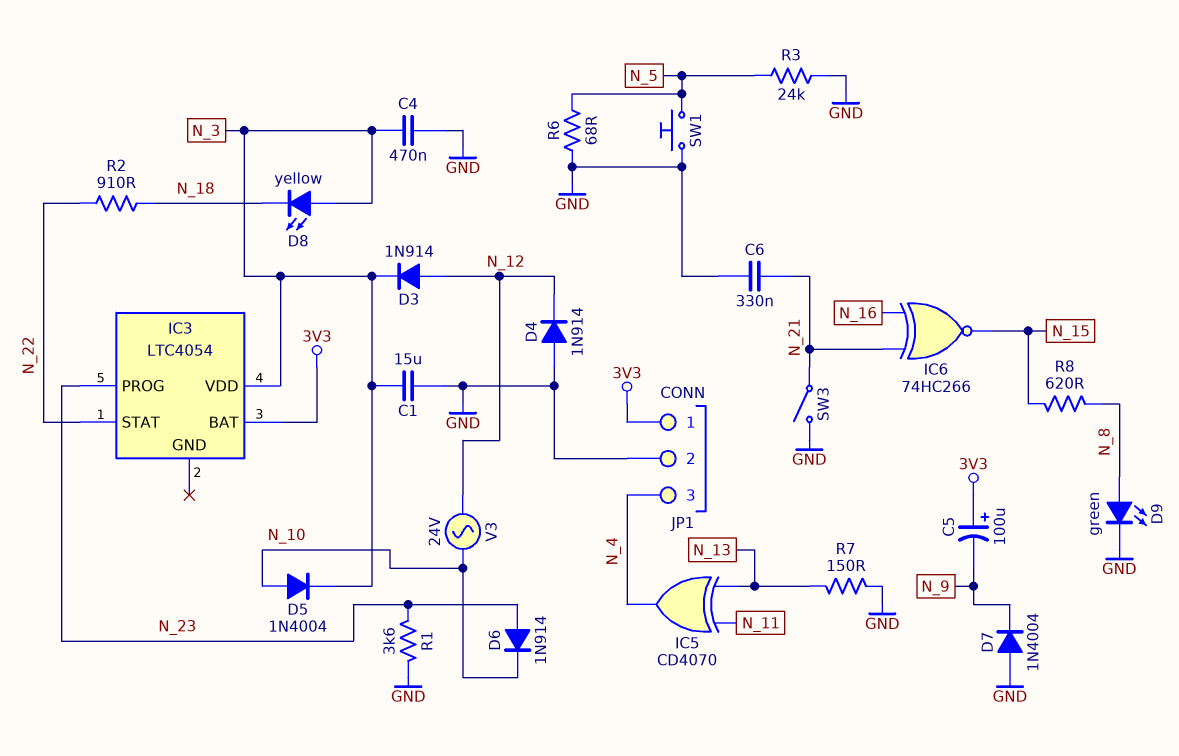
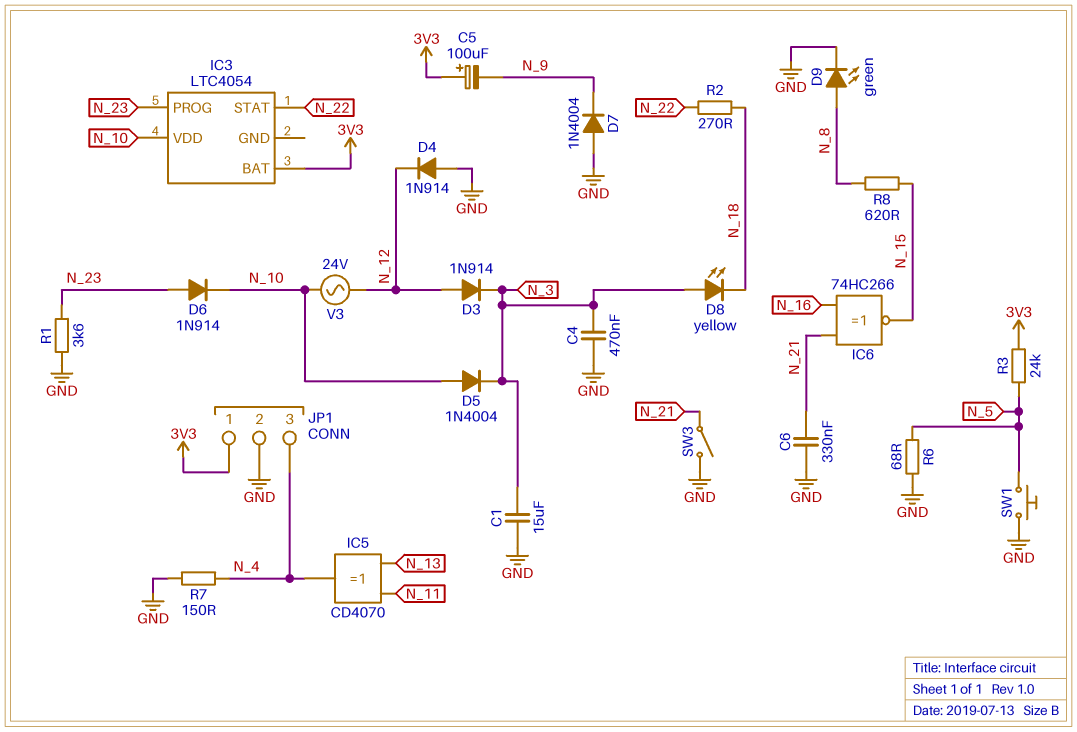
IC3 pin VDD: N_3 -> N_10
R2: 910 (N_18, N_22) -> 270 (N_18, N_22)
R3: 24k (GND, N_5) -> 24k (3V3, N_5)
R7: 150 (GND, N_13) -> 150 (GND, N_4)

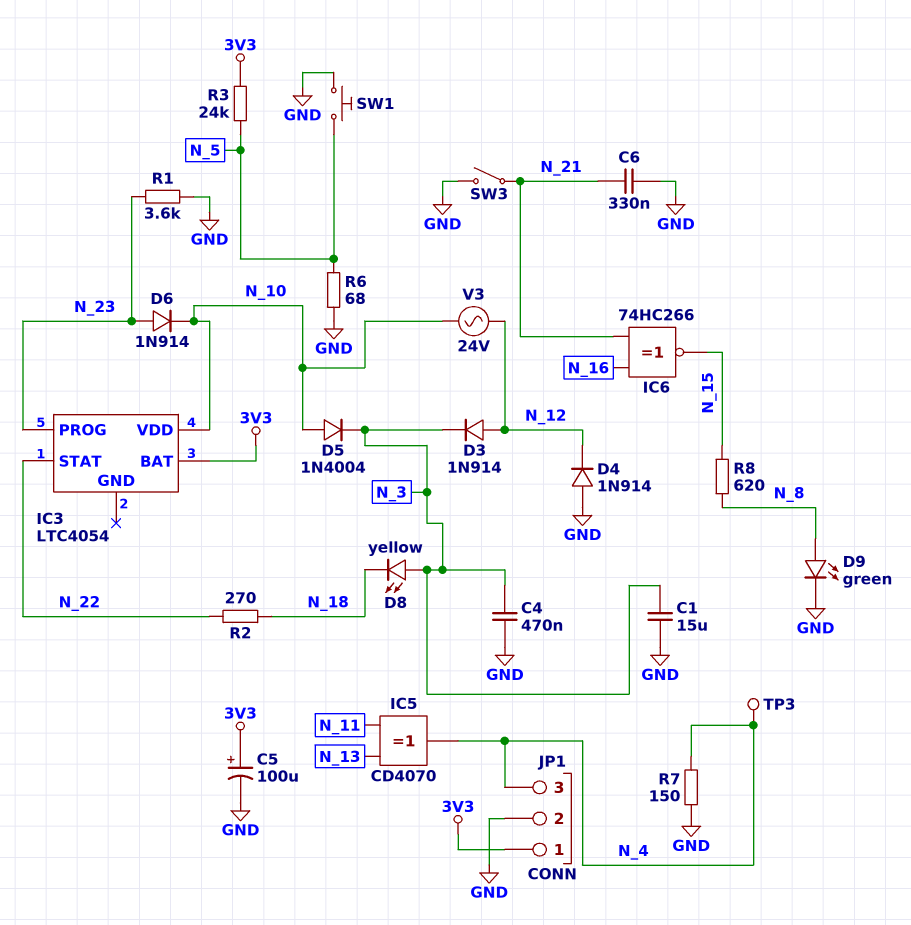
C5: 100uF (plus 3V3, minus N_9) -> 100uF (plus 3V3, minus GND)
D7: diode 1N4004 (A GND, K N_9) -> none
TP3: none -> test point (N_4)

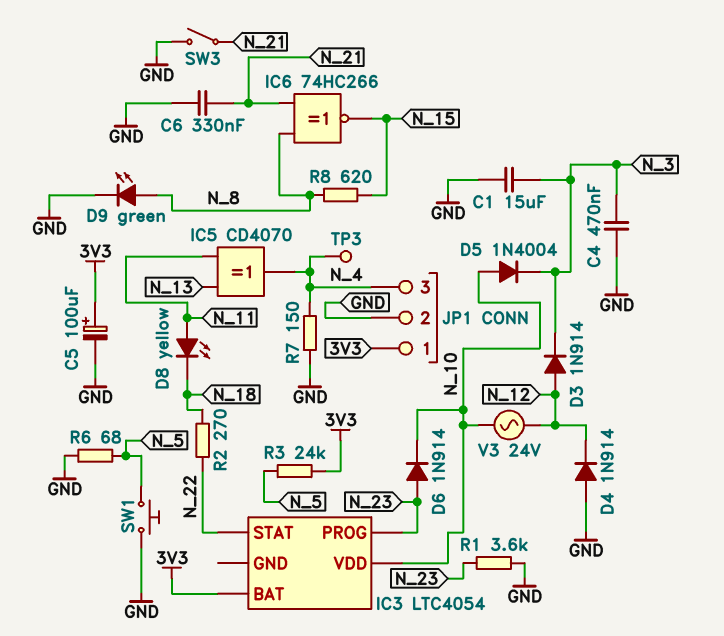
D8: LED yellow (A N_3, K N_18) -> LED yellow (A N_11, K N_18)
IC6: XNOR 74HC266 (in N_16, in N_21, out N_15) -> XNOR 74HC266 (in N_8, in N_21, out N_15)

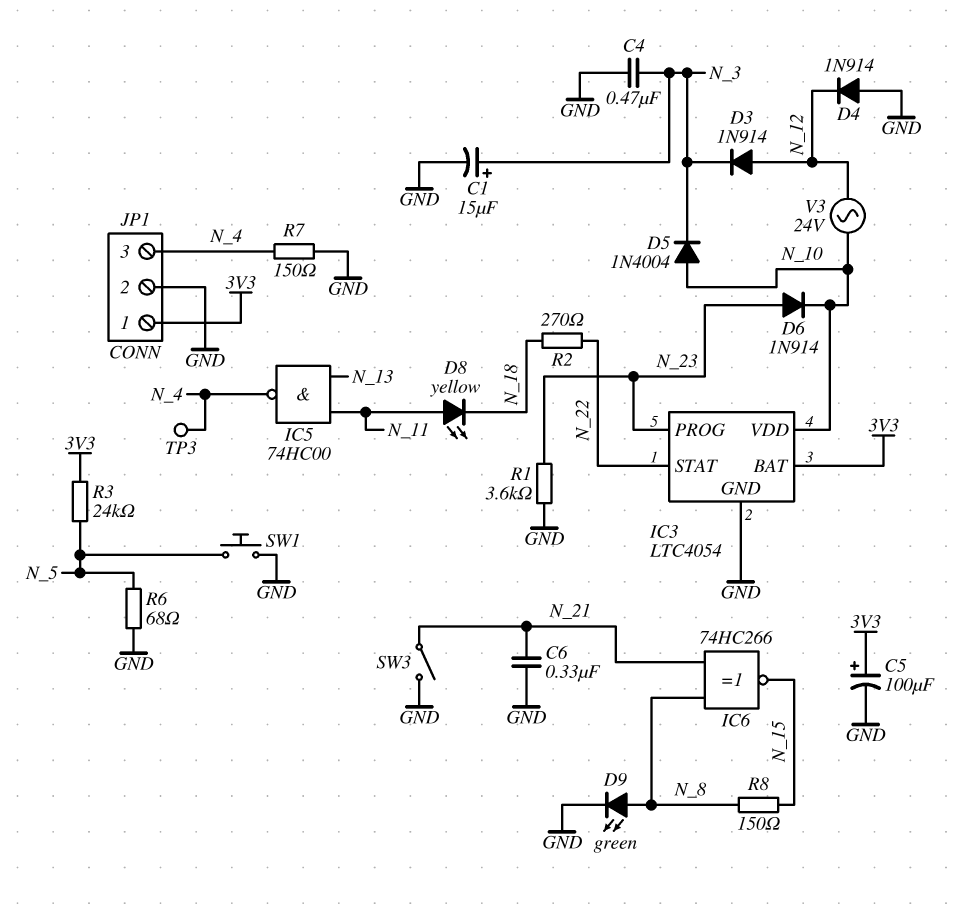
C1: 15uF (GND, N_3) -> 15uF (plus N_3, minus GND)
IC3 pin GND: none -> GND
IC5: XOR CD4070 (in N_11, in N_13, out N_4) -> NAND 74HC00 (in N_11, in N_13, out N_4)
R8: 620 (N_8, N_15) -> 150 (N_8, N_15)

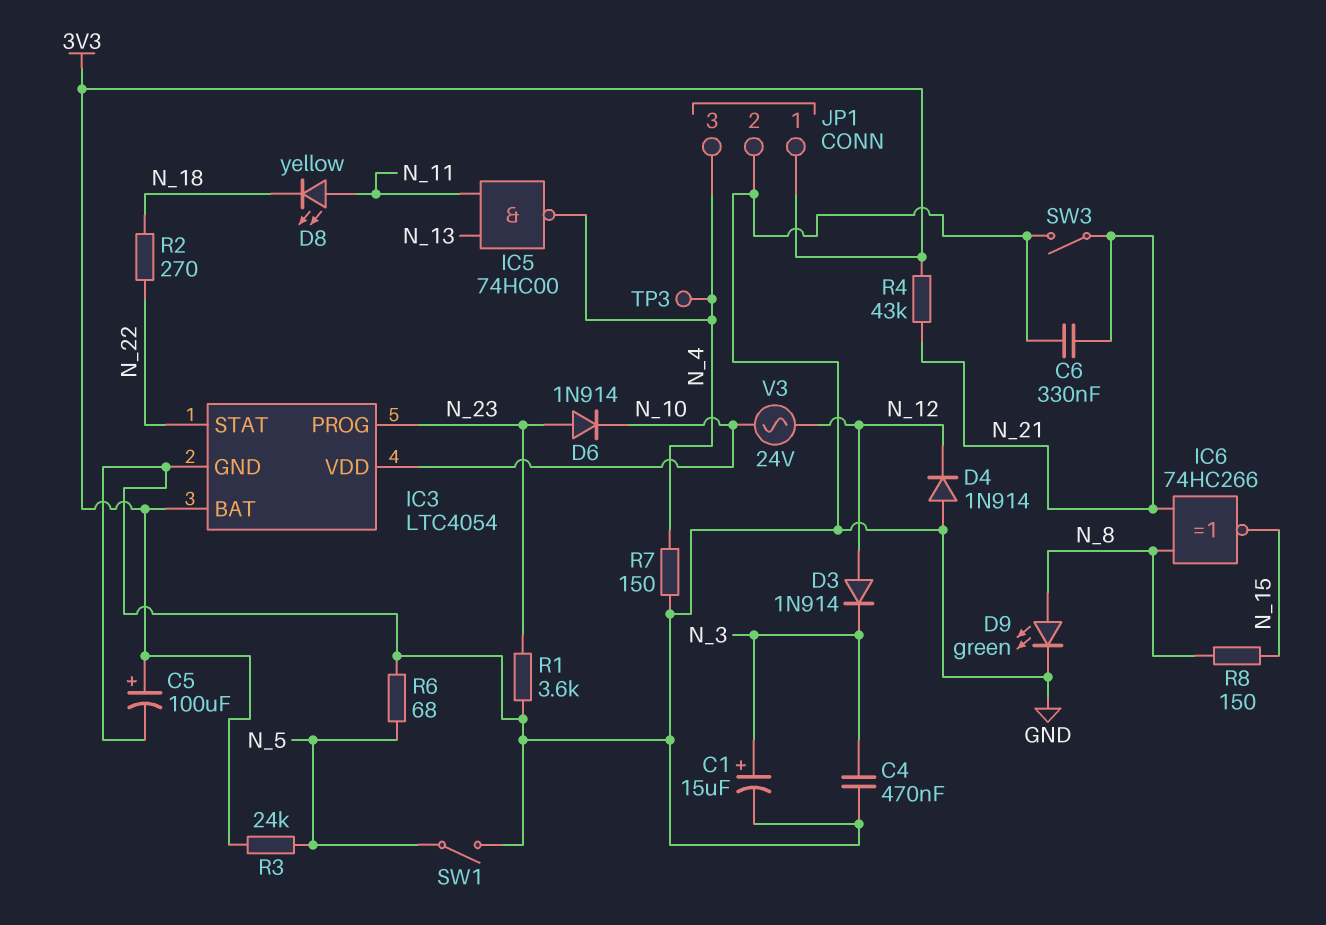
D5: diode 1N4004 (A N_10, K N_3) -> none
R4: none -> 43k (3V3, N_21)
SW1: button (GND, N_5) -> switch (GND, N_5)

